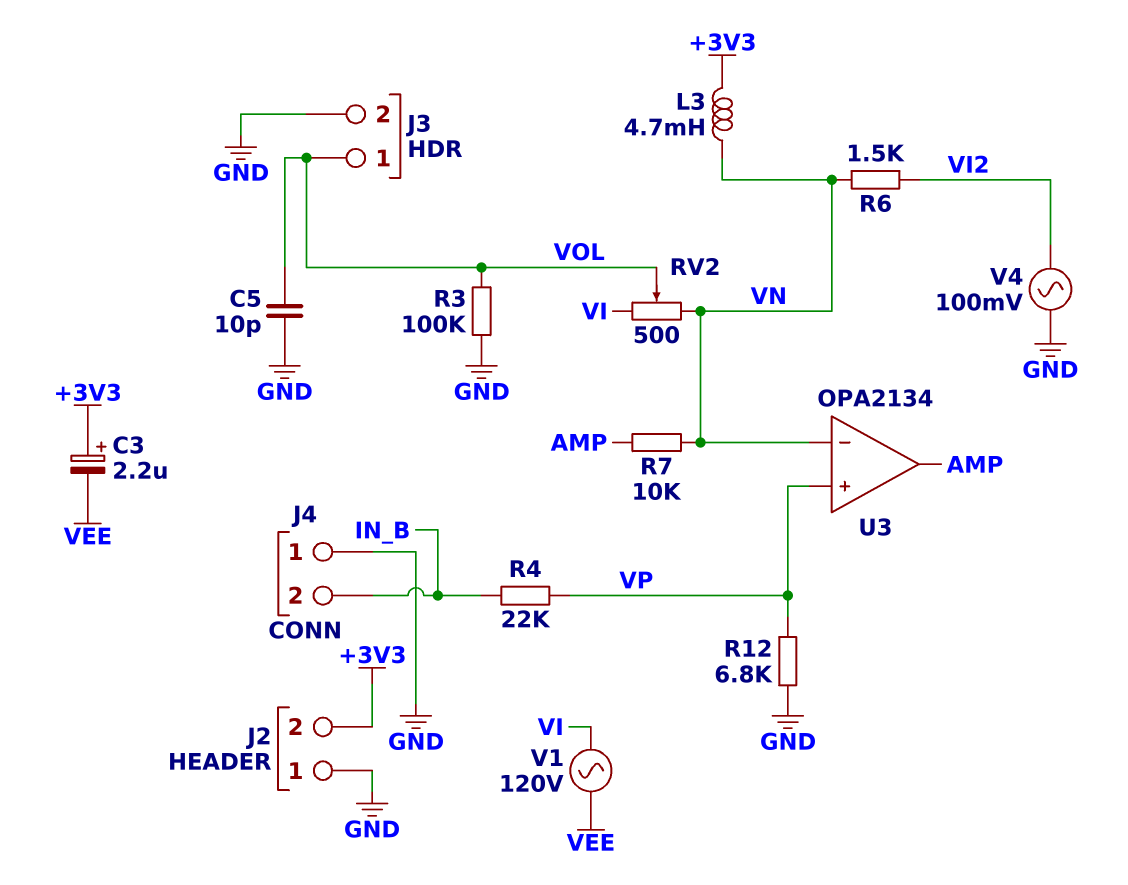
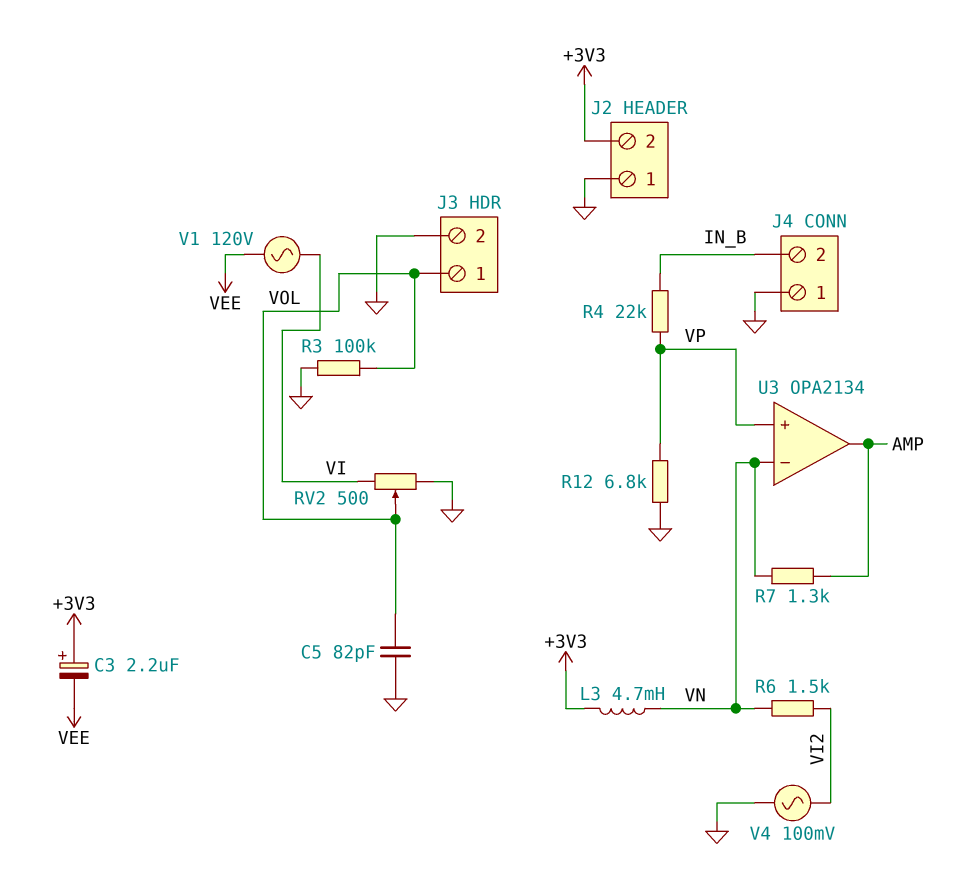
C5: 10pF (GND, VOL) -> 82pF (GND, VOL)
R7: 10k (AMP, VN) -> 1.3k (AMP, VN)
RV2: 500 (VI, VN, wiper VOL) -> 500 (GND, VI, wiper VOL)

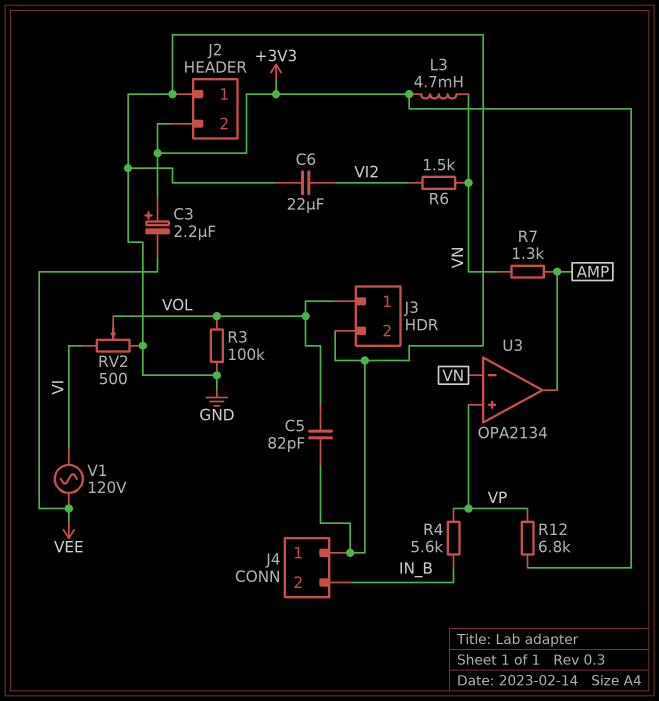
C6: none -> 22uF (GND, VI2)
R4: 22k (IN_B, VP) -> 5.6k (IN_B, VP)
R12: 6.8k (GND, VP) -> 6.8k (+3V3, VP)
V4: AC 100mV (GND, VI2) -> none

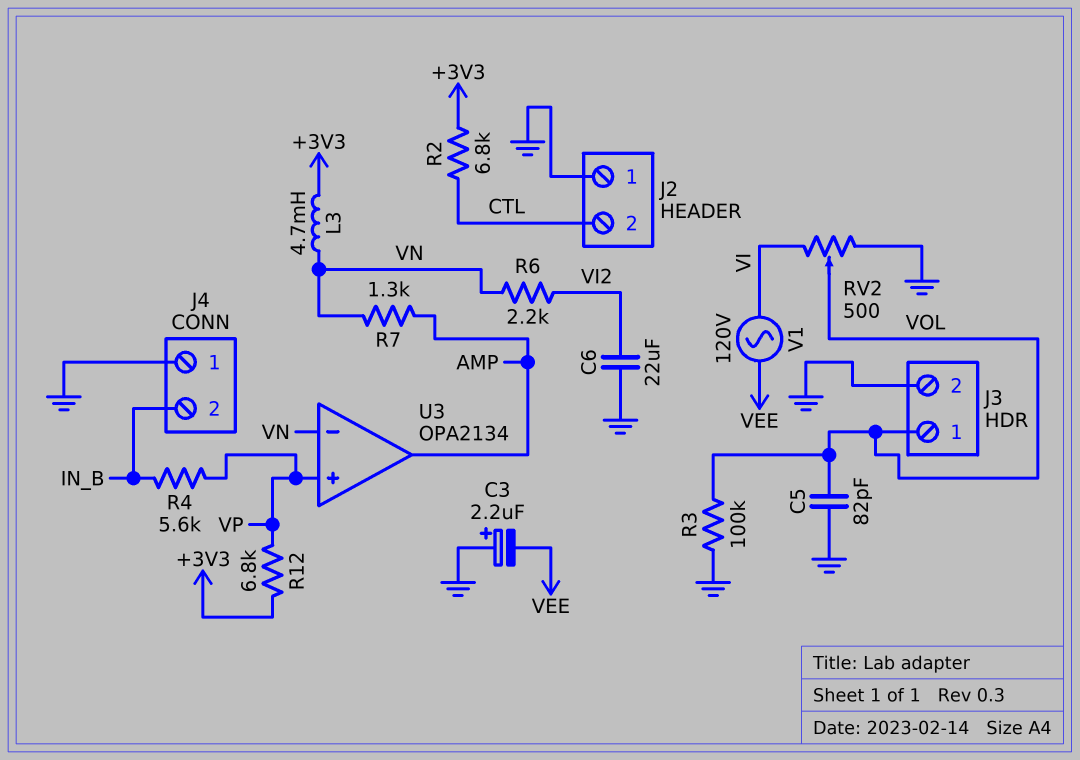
C3: 2.2uF (plus +3V3, minus VEE) -> 2.2uF (plus GND, minus VEE)
J2 pin 2: +3V3 -> CTL
R2: none -> 6.8k (+3V3, CTL)
R6: 1.5k (VI2, VN) -> 2.2k (VI2, VN)

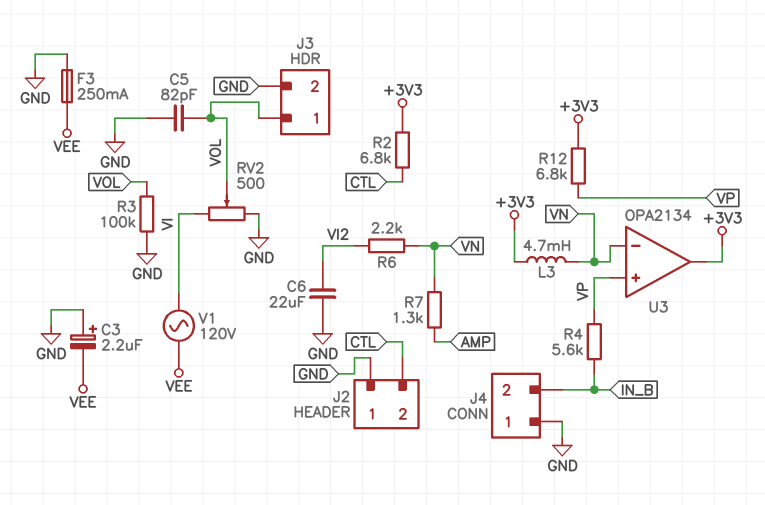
F3: none -> 250mA (GND, VEE)
U3 pin out: AMP -> +3V3

